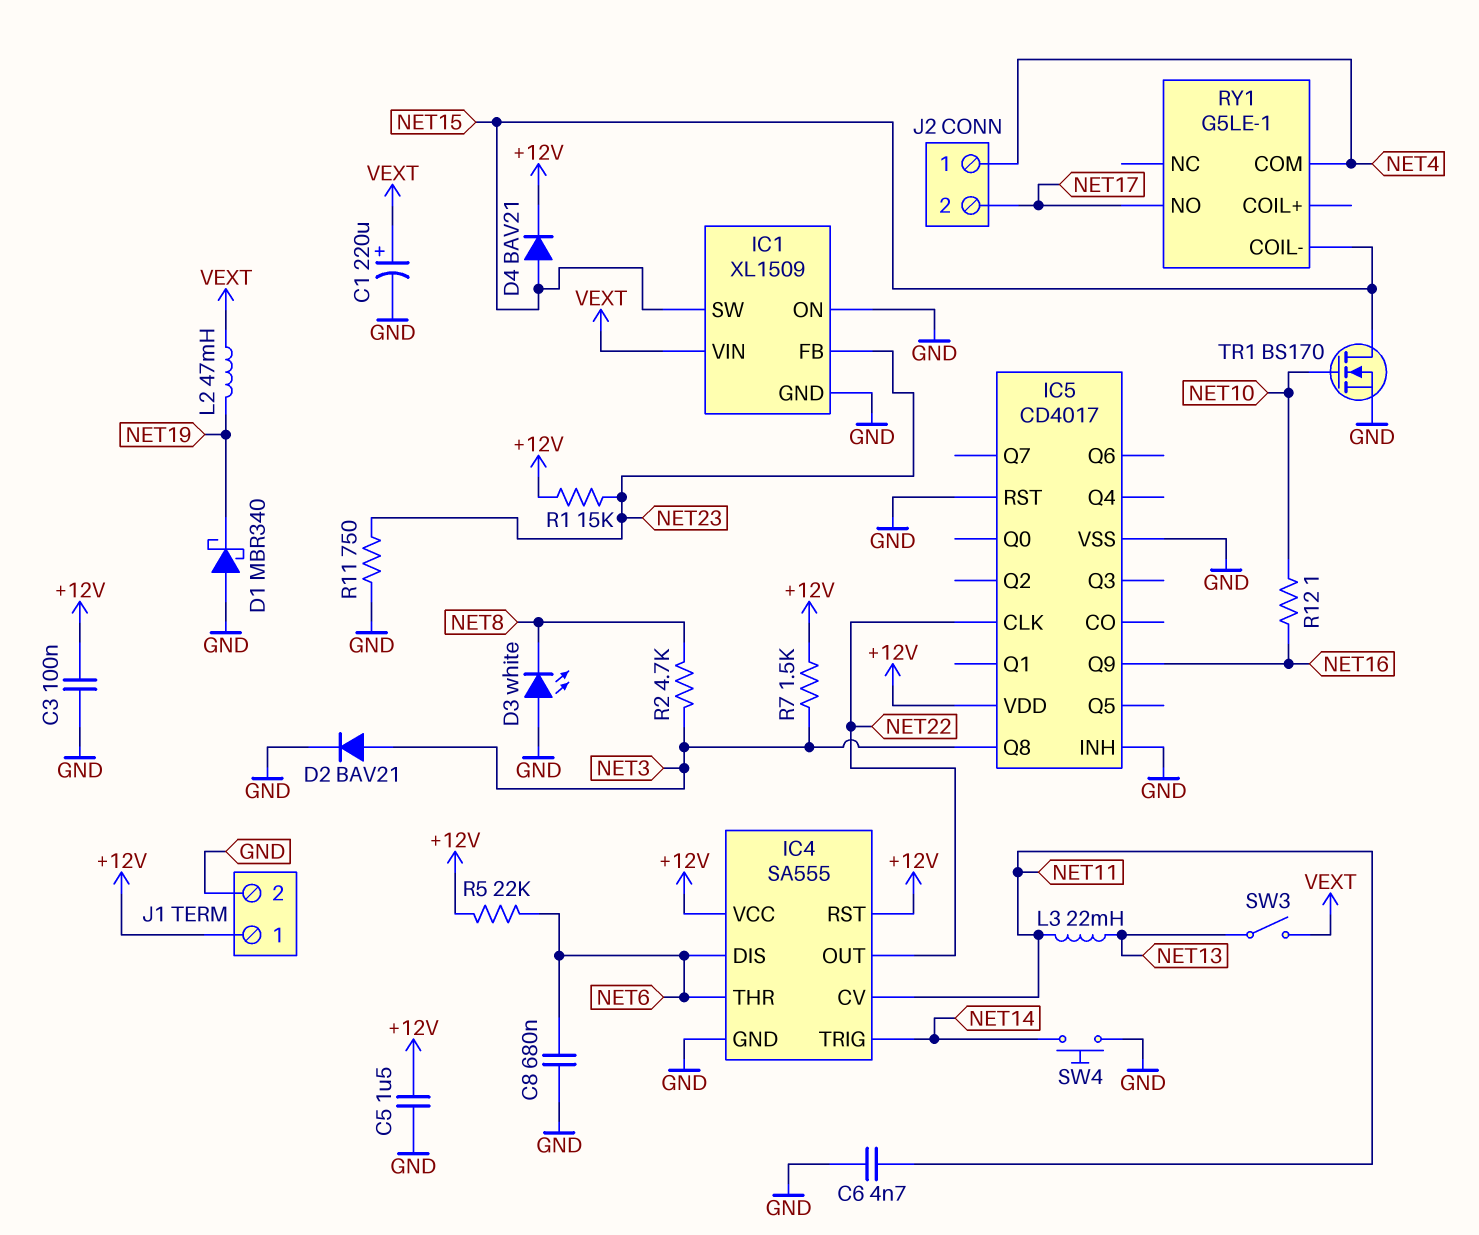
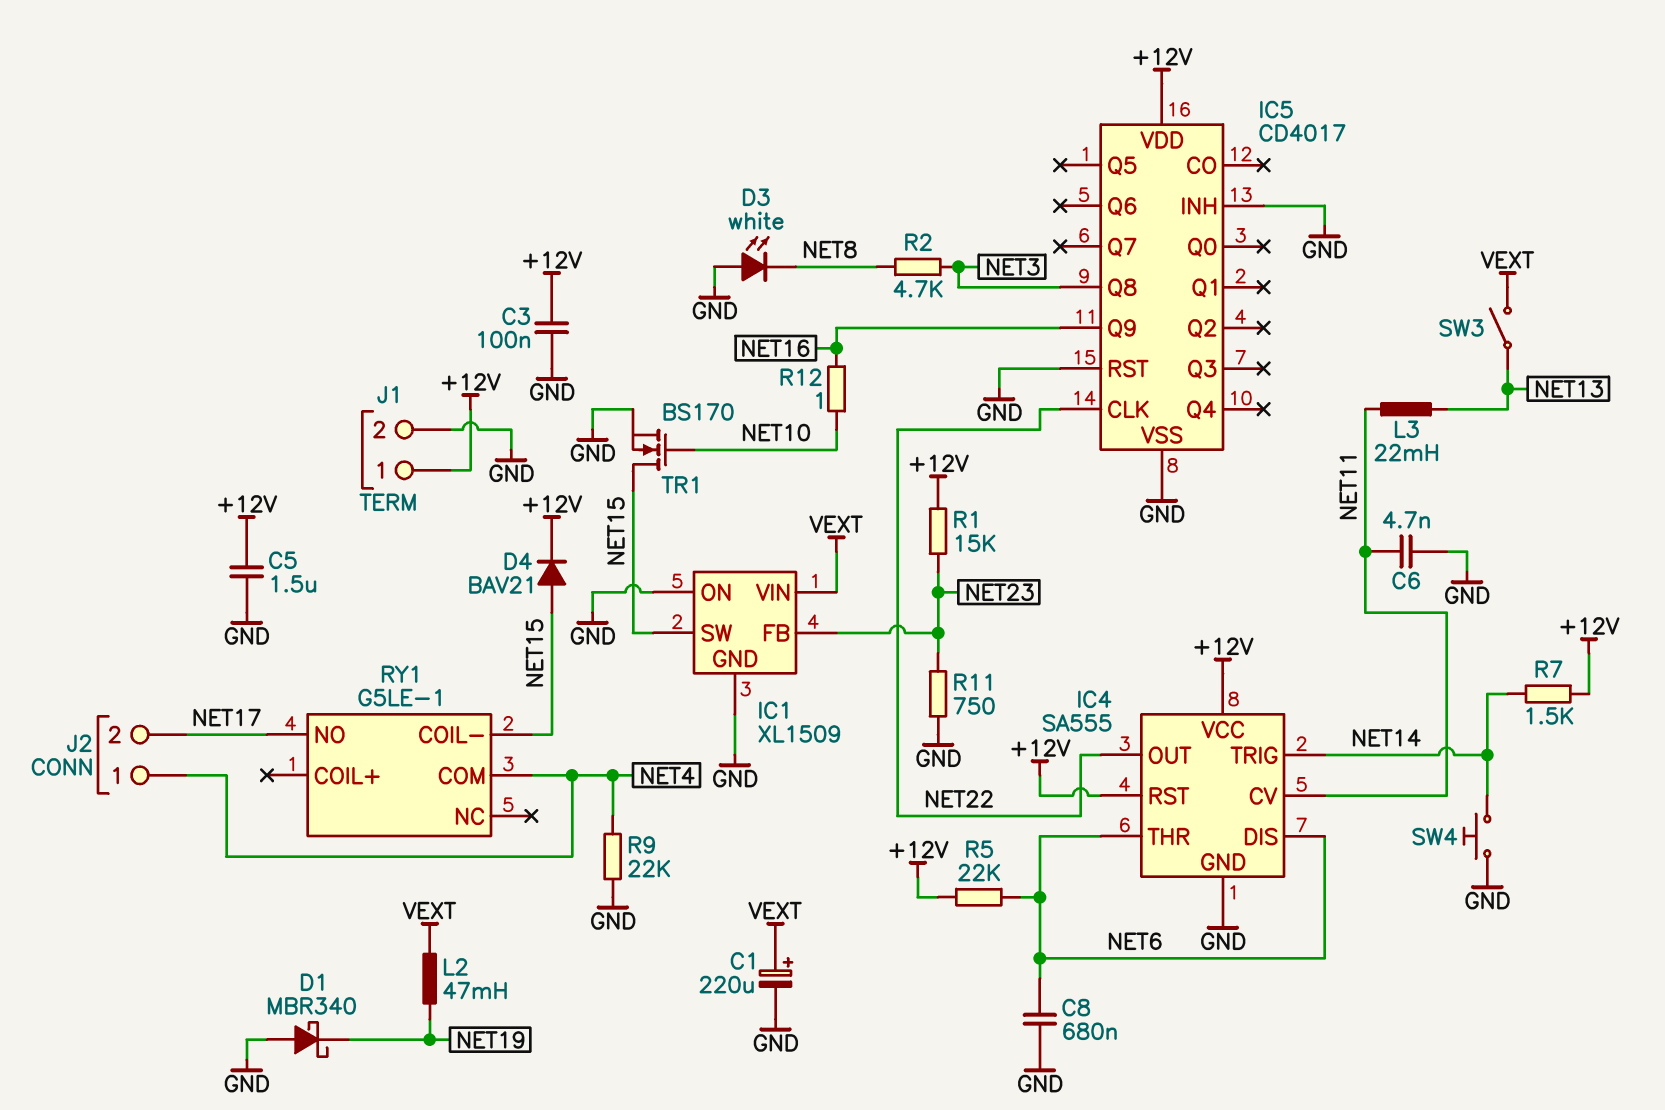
D2: diode BAV21 (A NET3, K GND) -> none
R7: 1.5k (+12V, NET3) -> 1.5k (+12V, NET14)
R9: none -> 22k (GND, NET4)

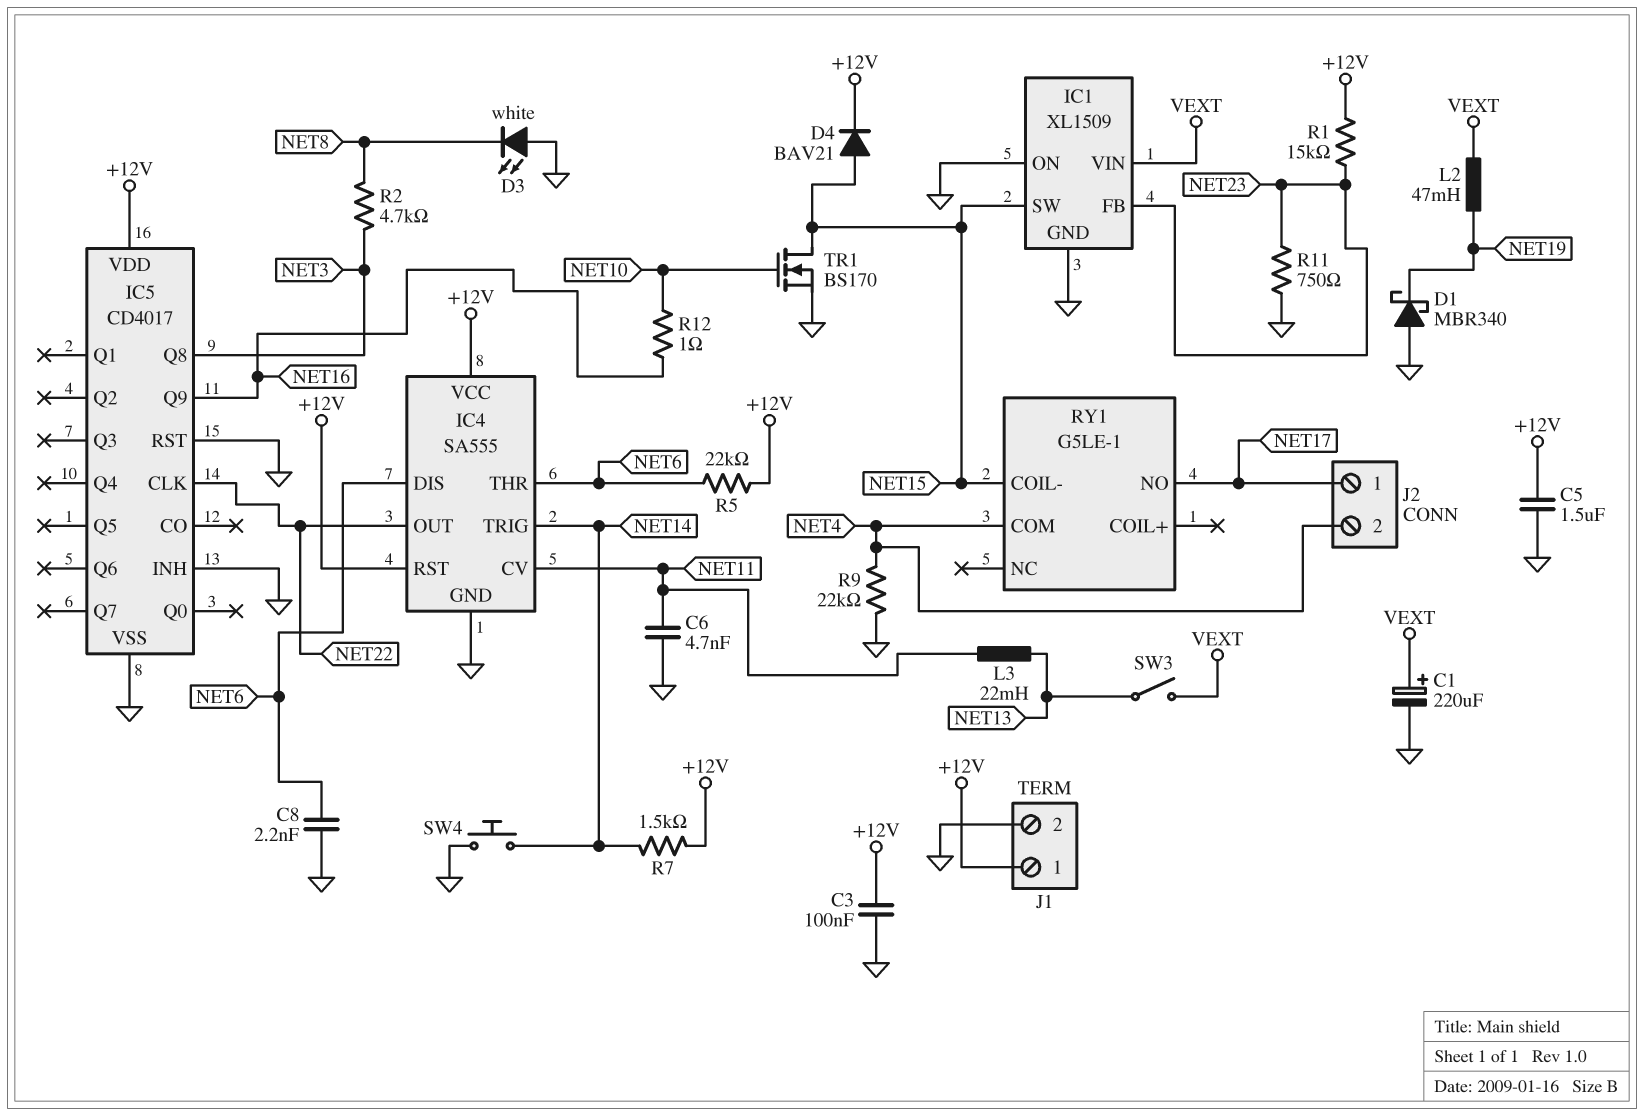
C8: 680nF (GND, NET6) -> 2.2nF (GND, NET6)
J2 pin 1: NET4 -> NET17
J2 pin 2: NET17 -> NET4

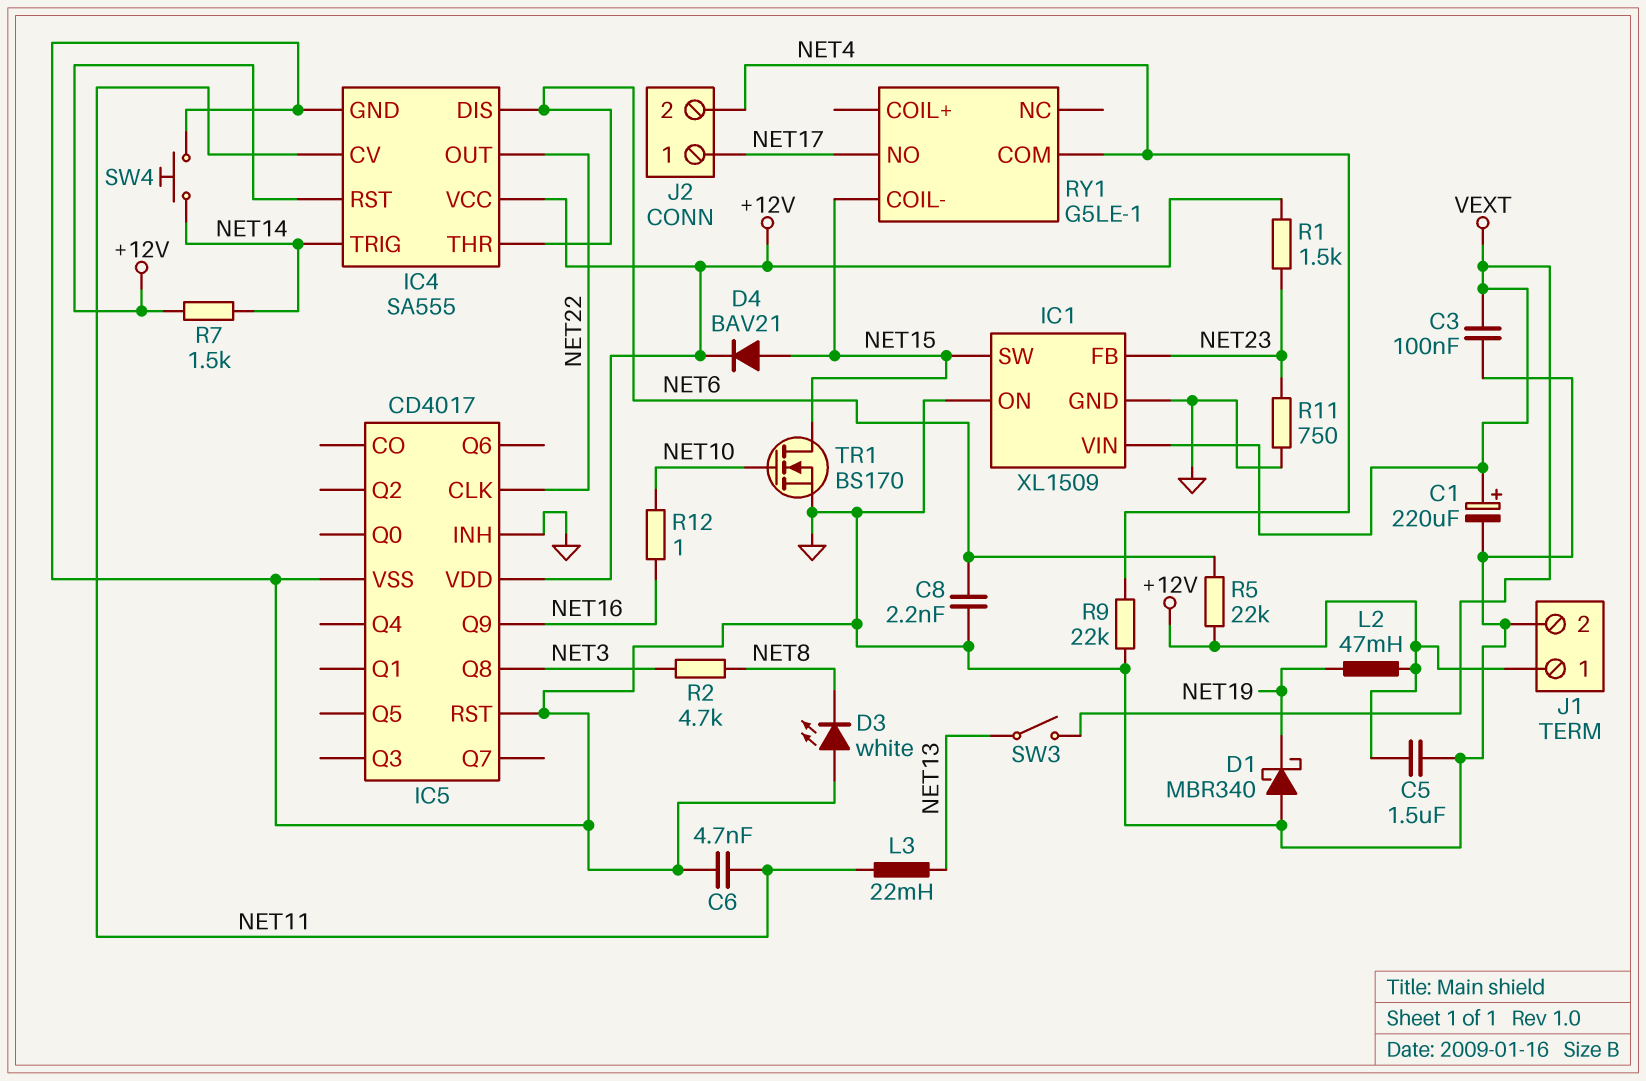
C3: 100nF (+12V, GND) -> 100nF (GND, VEXT)
L2: 47mH (NET19, VEXT) -> 47mH (+12V, NET19)
R1: 15k (+12V, NET23) -> 1.5k (+12V, NET23)

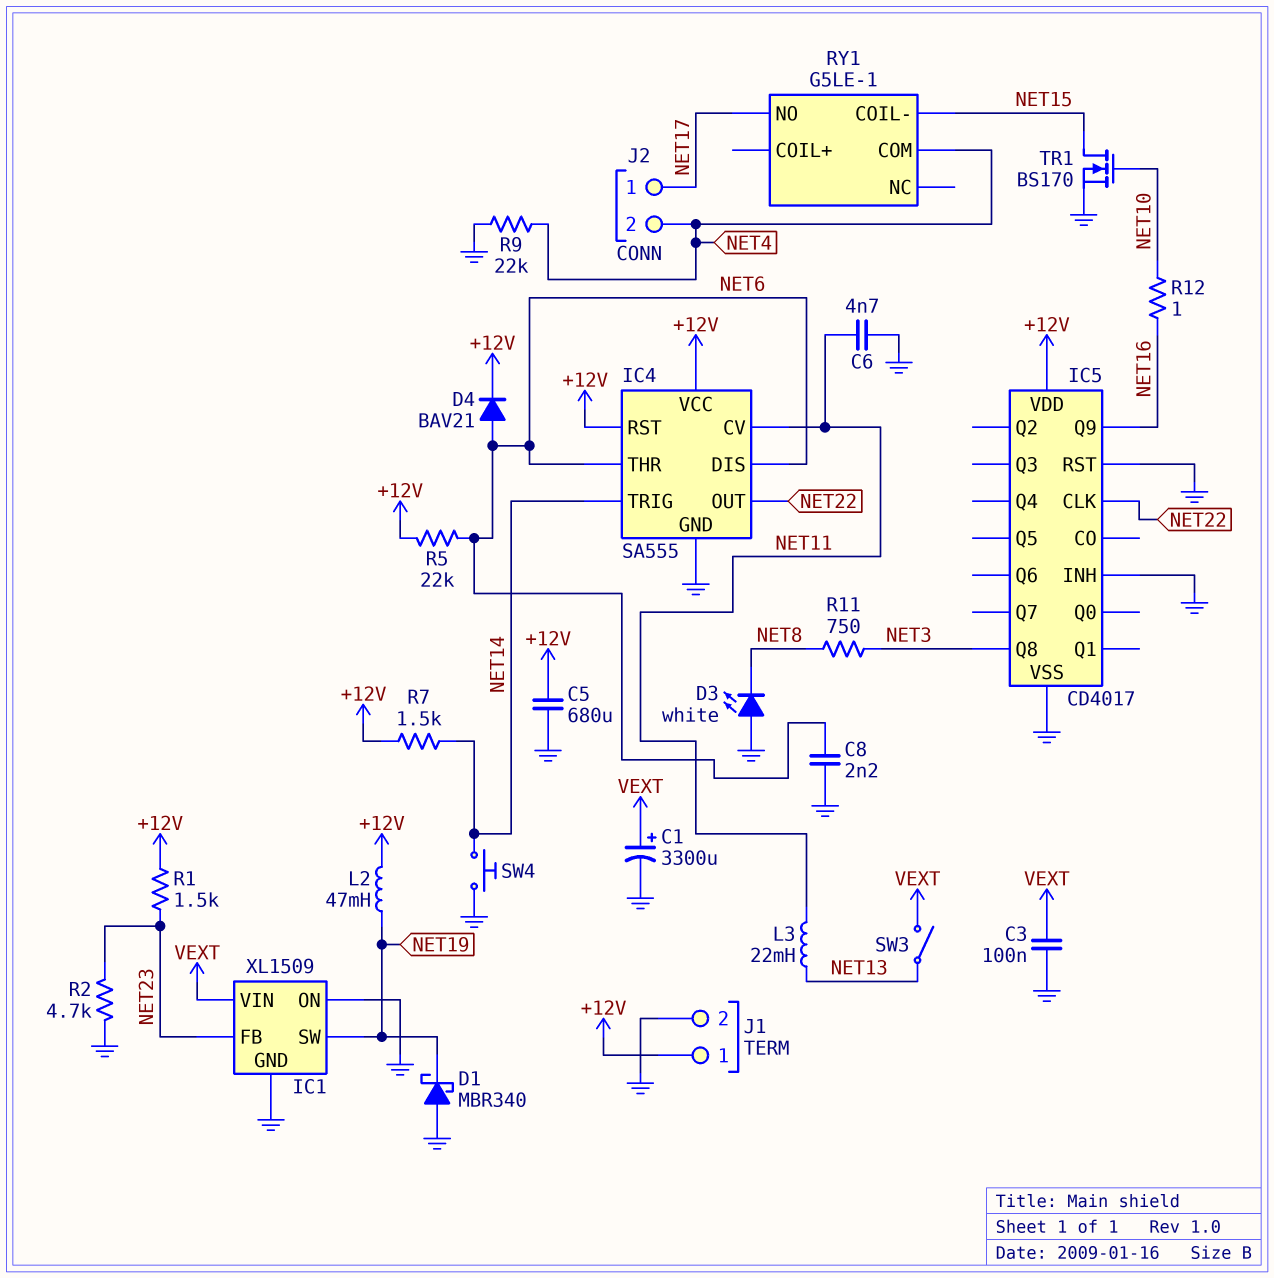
C1: 220uF (plus VEXT, minus GND) -> 3300uF (plus VEXT, minus GND)
C5: 1.5uF (+12V, GND) -> 680uF (+12V, GND)
D4: diode BAV21 (A NET15, K +12V) -> diode BAV21 (A NET6, K +12V)
IC1 pin SW: NET15 -> NET19
R2: 4.7k (NET3, NET8) -> 4.7k (GND, NET23)
R11: 750 (GND, NET23) -> 750 (NET3, NET8)

